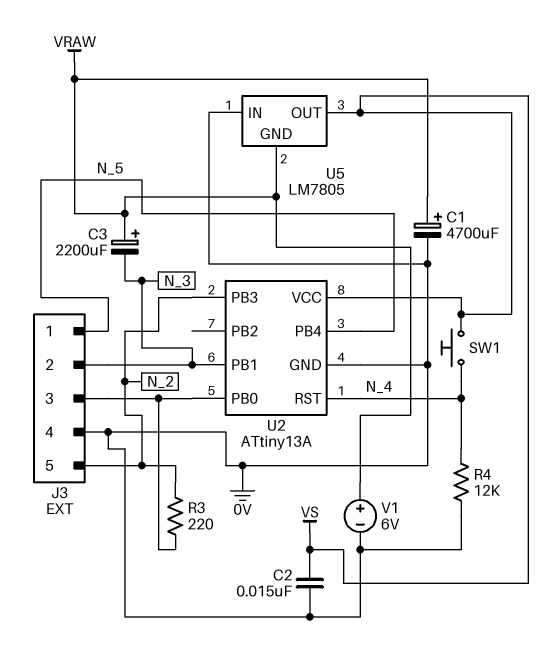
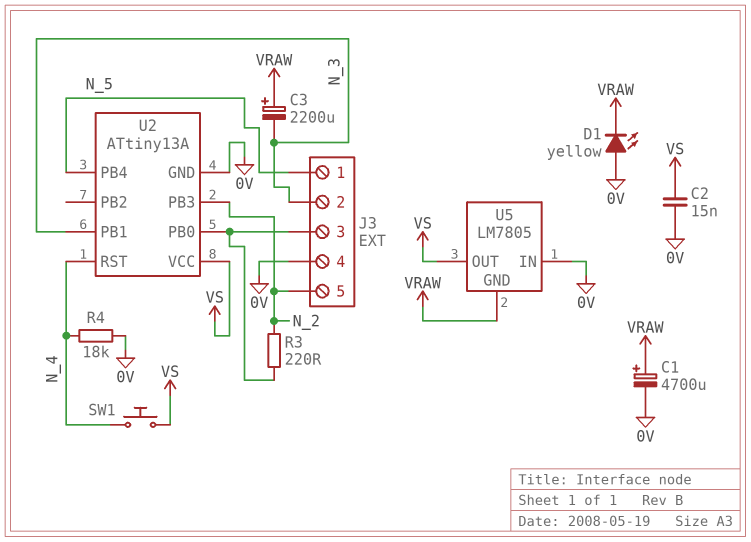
D1: none -> LED yellow (A 0V, K VRAW)
R4: 12k (0V, N_4) -> 18k (0V, N_4)
V1: 6V (plus VRAW, minus 0V) -> none

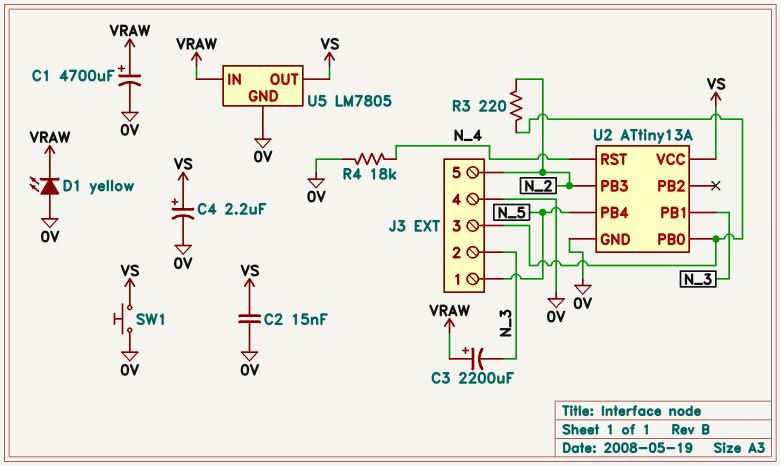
C4: none -> 2.2uF (plus VS, minus 0V)
SW1: button (N_4, VS) -> button (0V, VS)
U5 pin GND: VRAW -> 0V
U5 pin IN: 0V -> VRAW

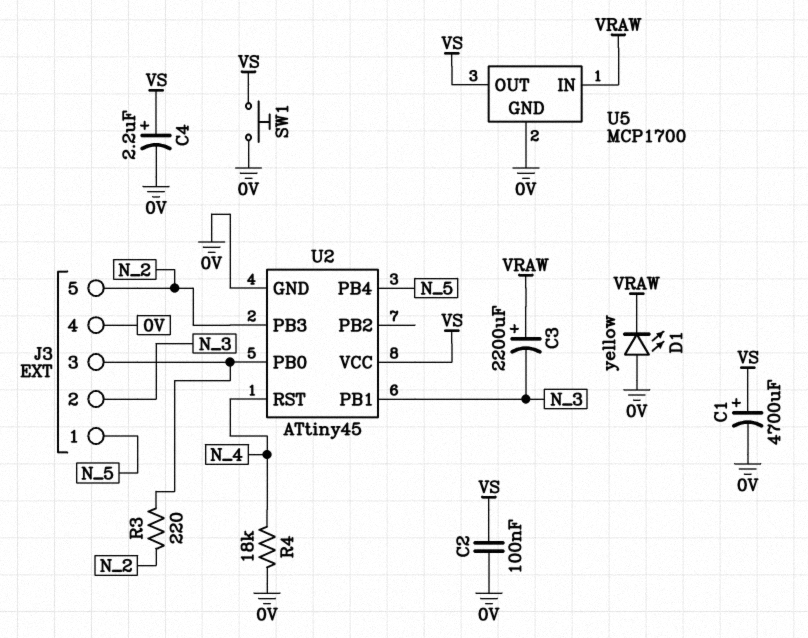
C1: 4700uF (plus VRAW, minus 0V) -> 4700uF (plus VS, minus 0V)
C2: 15nF (0V, VS) -> 100nF (0V, VS)
U2: ATtiny13A -> ATtiny45
U5: LM7805 -> MCP1700

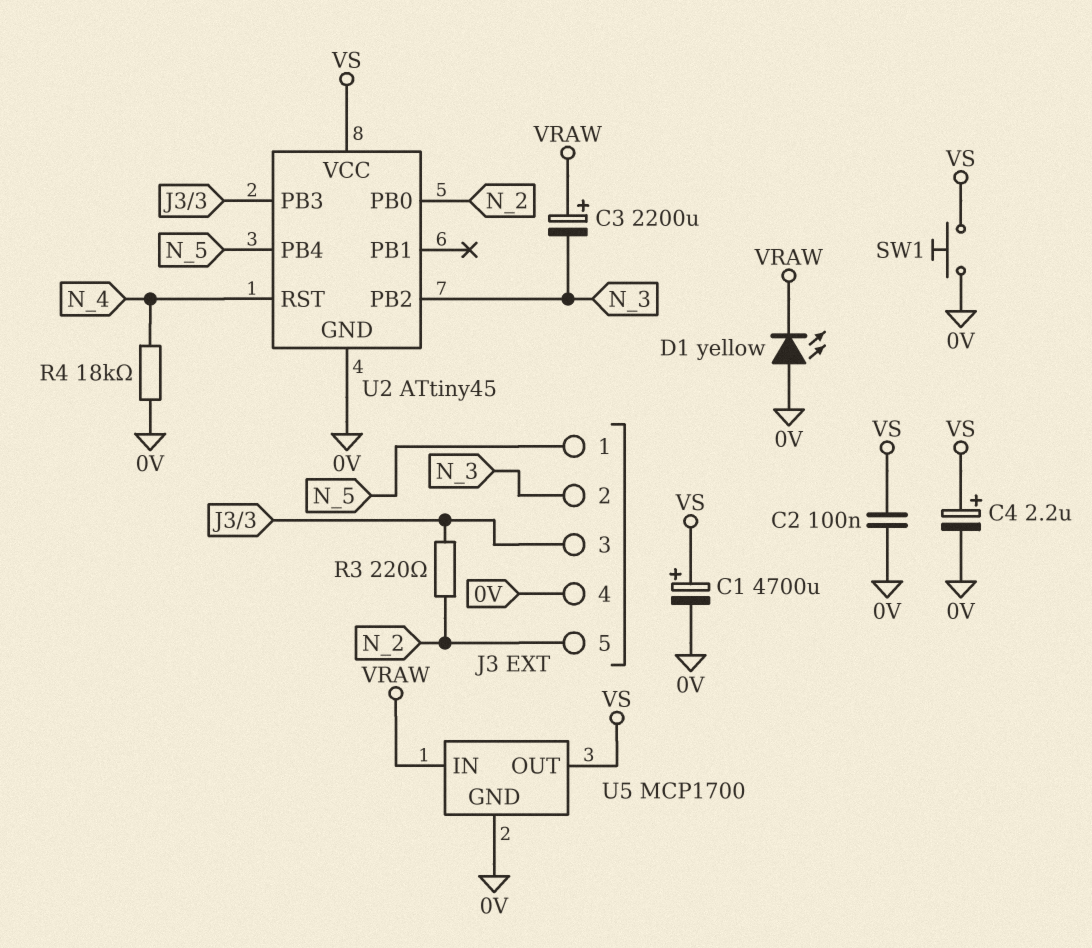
U2 pin PB0: J3/3 -> N_2
U2 pin PB1: N_3 -> none
U2 pin PB2: none -> N_3
U2 pin PB3: N_2 -> J3/3

